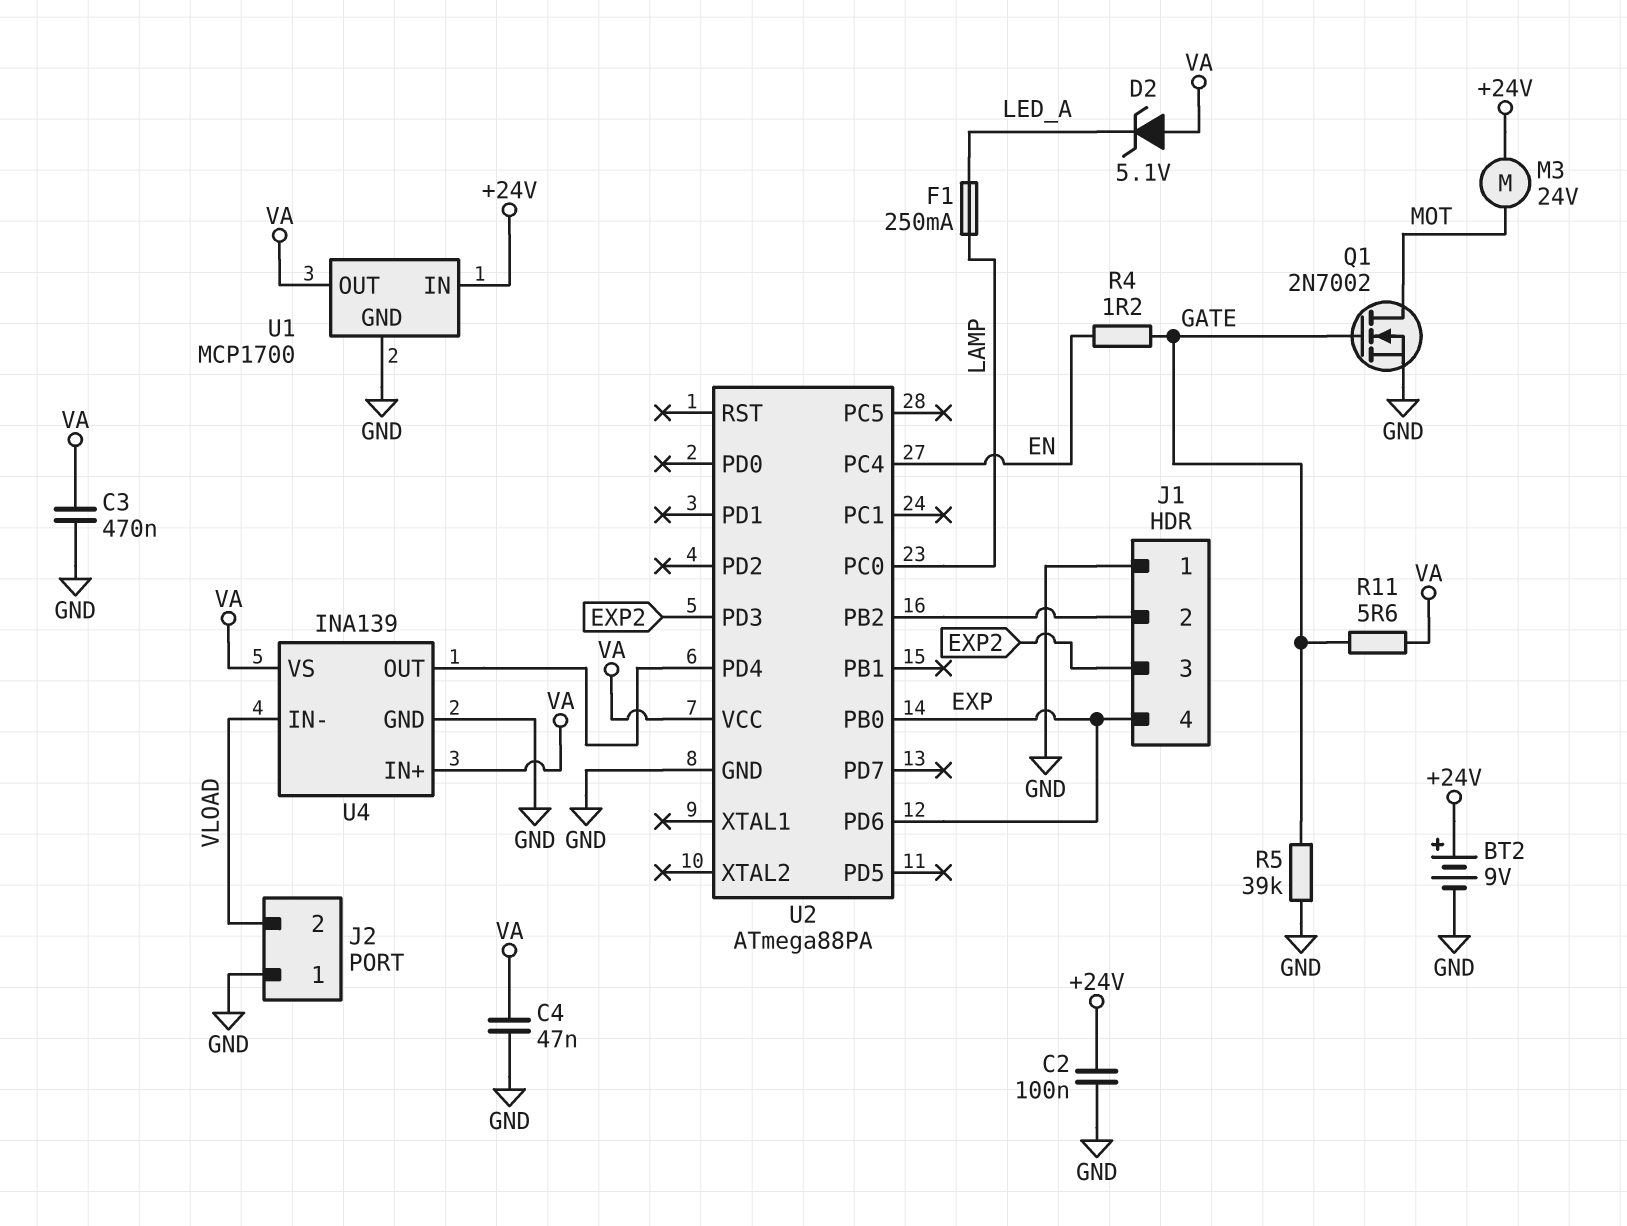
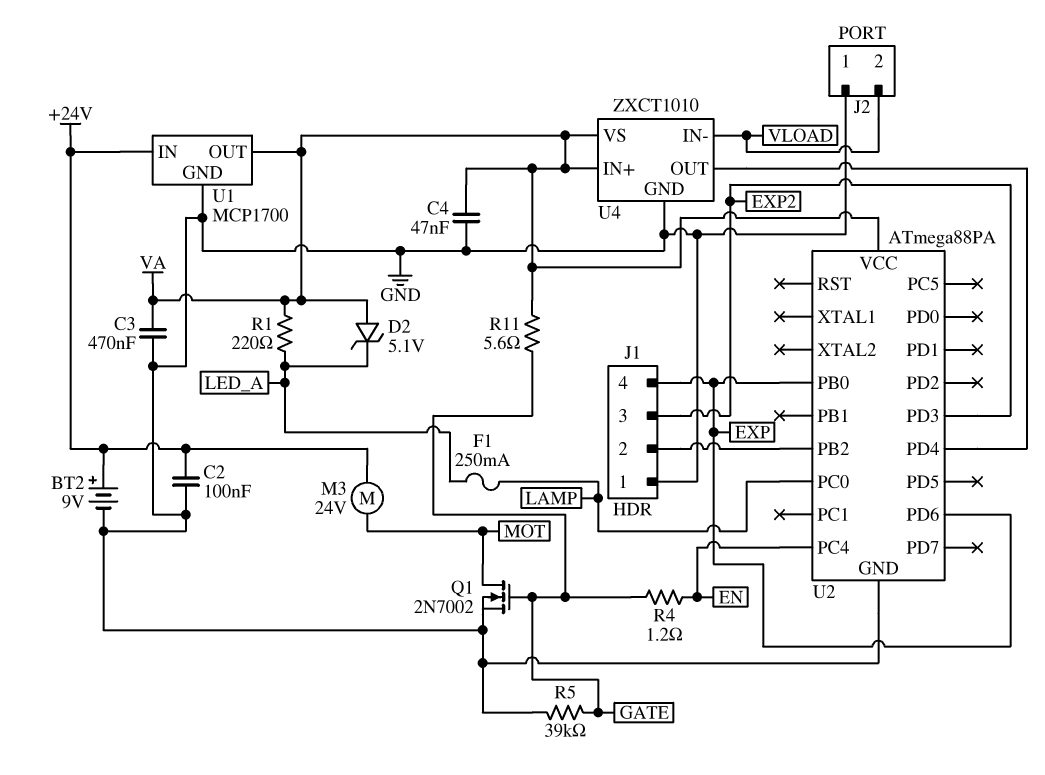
R1: none -> 220 (LED_A, VA)
U4: INA139 -> ZXCT1010

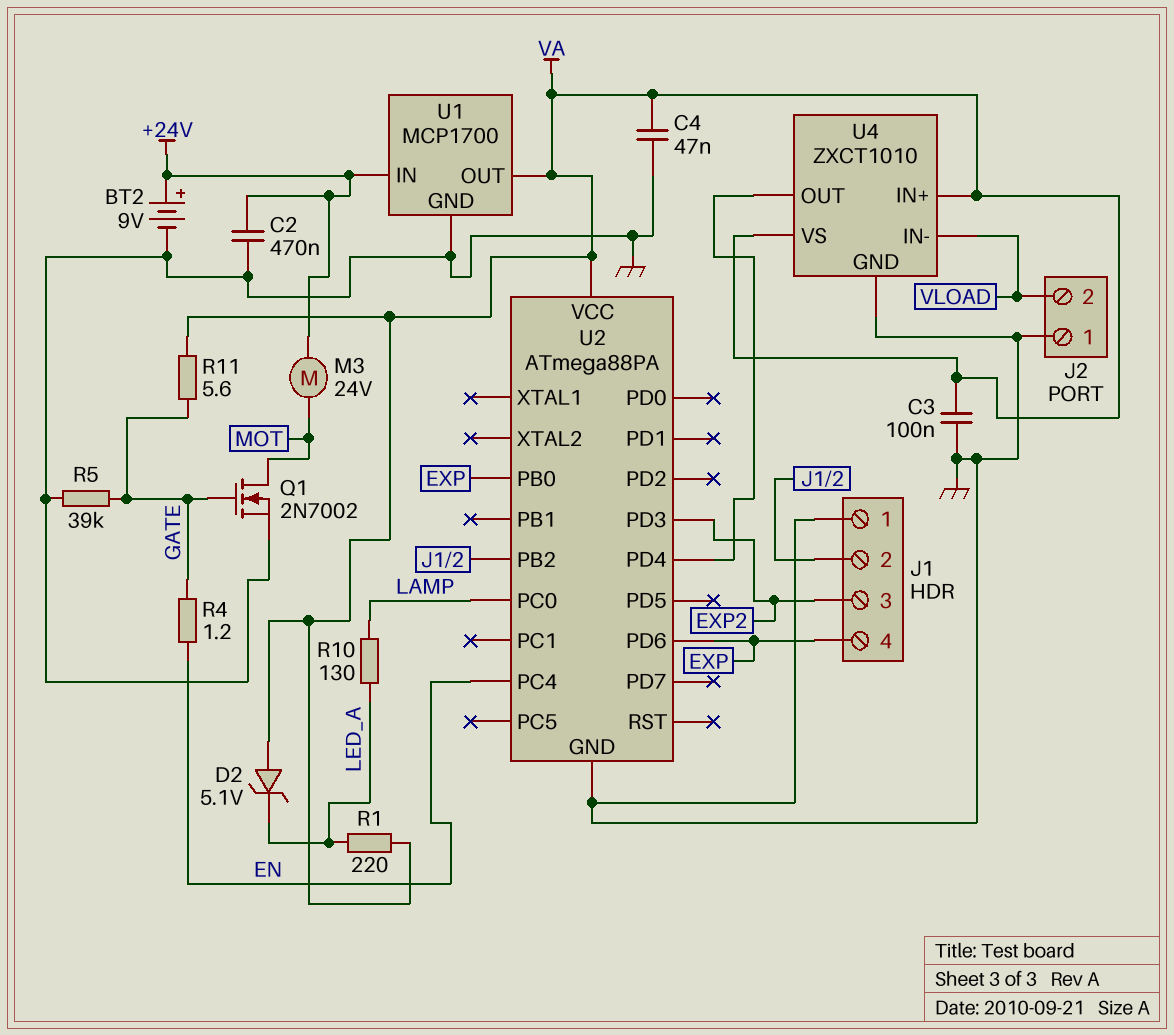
C2: 100nF (+24V, GND) -> 470nF (+24V, GND)
C3: 470nF (GND, VA) -> 100nF (GND, VA)
F1: 250mA (LAMP, LED_A) -> none
R10: none -> 130 (LAMP, LED_A)

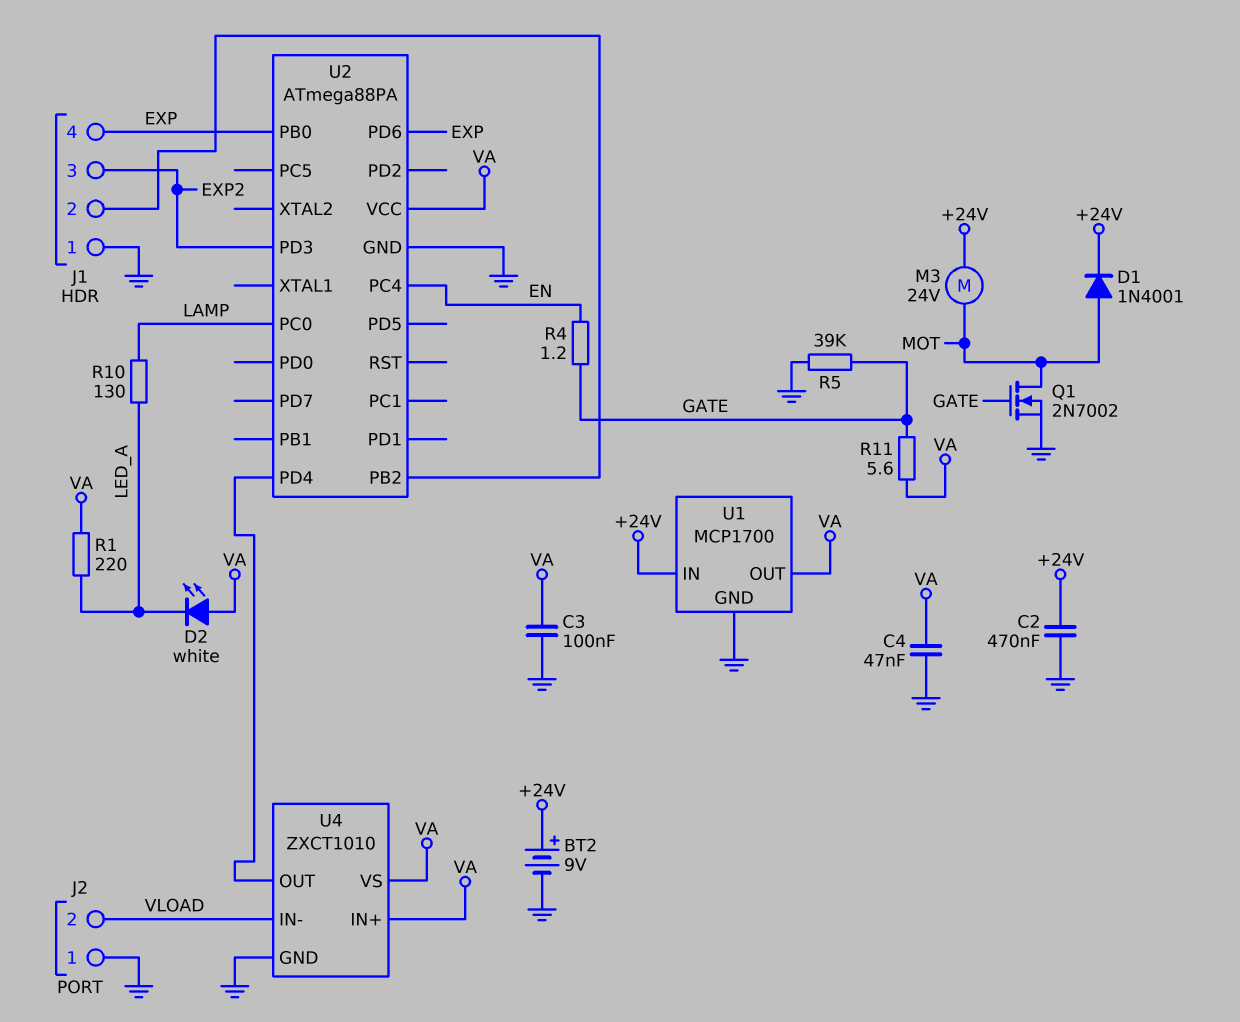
D1: none -> diode 1N4001 (A MOT, K +24V)
D2: zener 5.1V (A VA, K LED_A) -> LED white (A VA, K LED_A)

